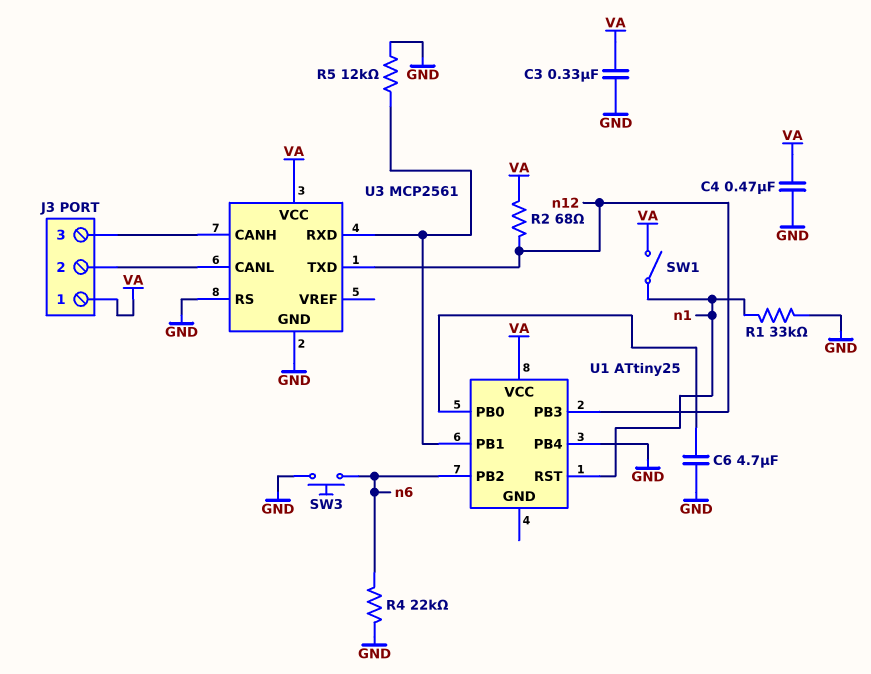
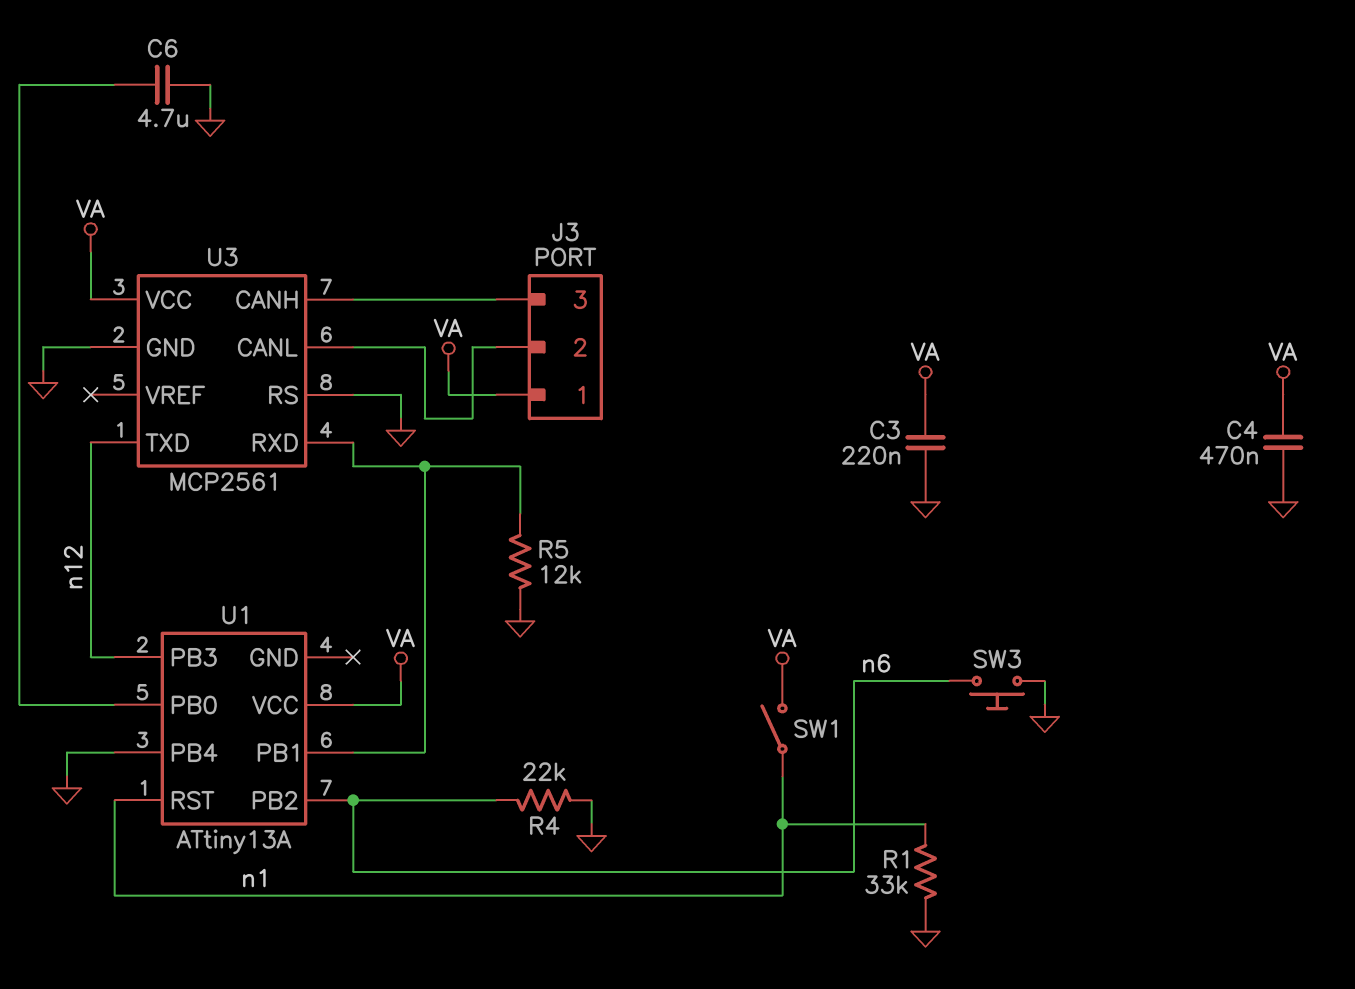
C3: 330nF (GND, VA) -> 220nF (GND, VA)
R2: 68 (VA, n12) -> none
U1: ATtiny25 -> ATtiny13A

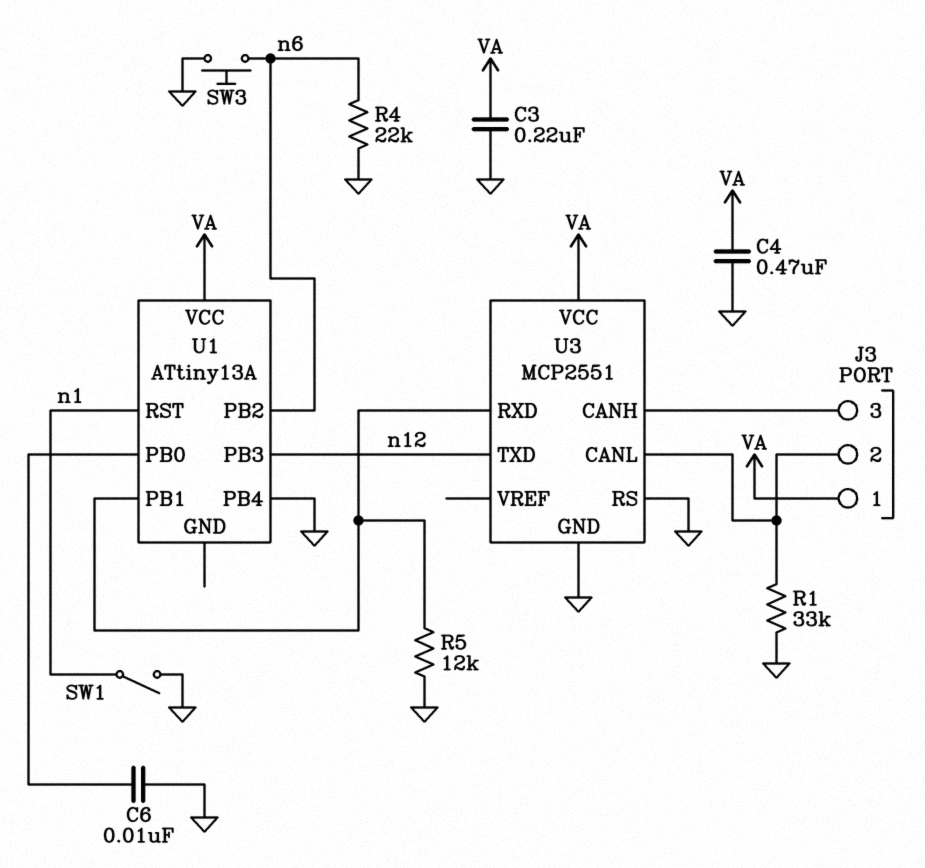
C6: 4.7uF (GND, U1/PB0) -> 10nF (GND, U1/PB0)
R1: 33k (GND, n1) -> 33k (GND, J3/2)
SW1: switch (VA, n1) -> switch (GND, n1)
U3: MCP2561 -> MCP2551

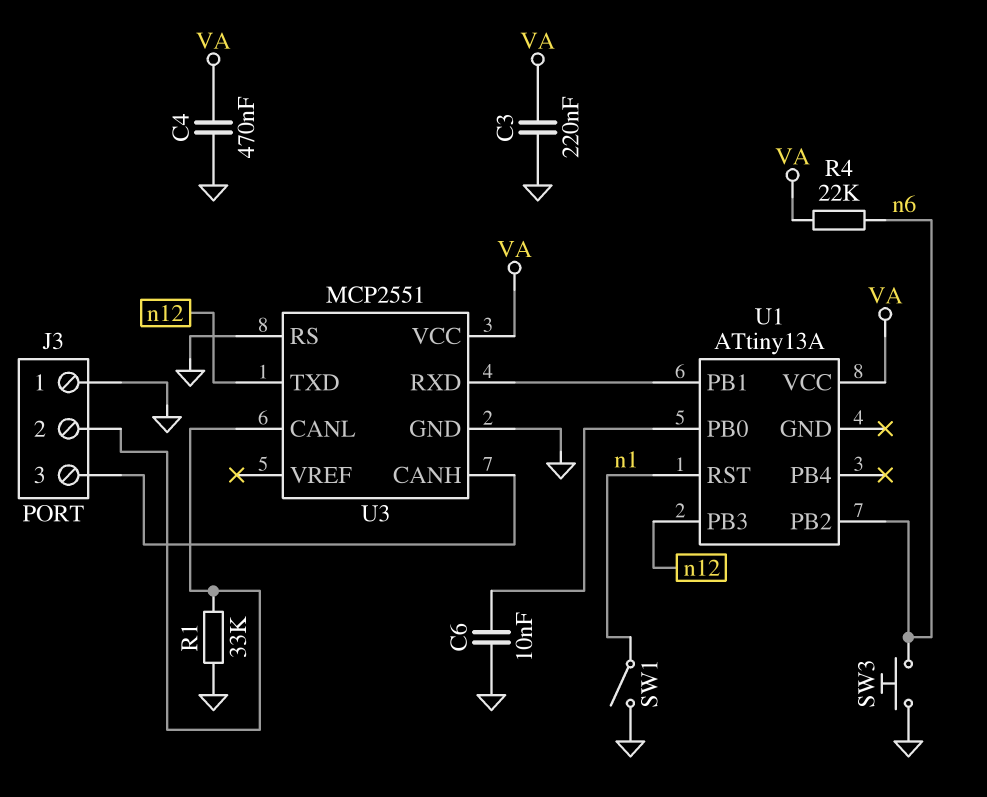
J3 pin 1: VA -> GND
R4: 22k (GND, n6) -> 22k (VA, n6)
R5: 12k (GND, U1/PB1) -> none
U1 pin PB4: GND -> none

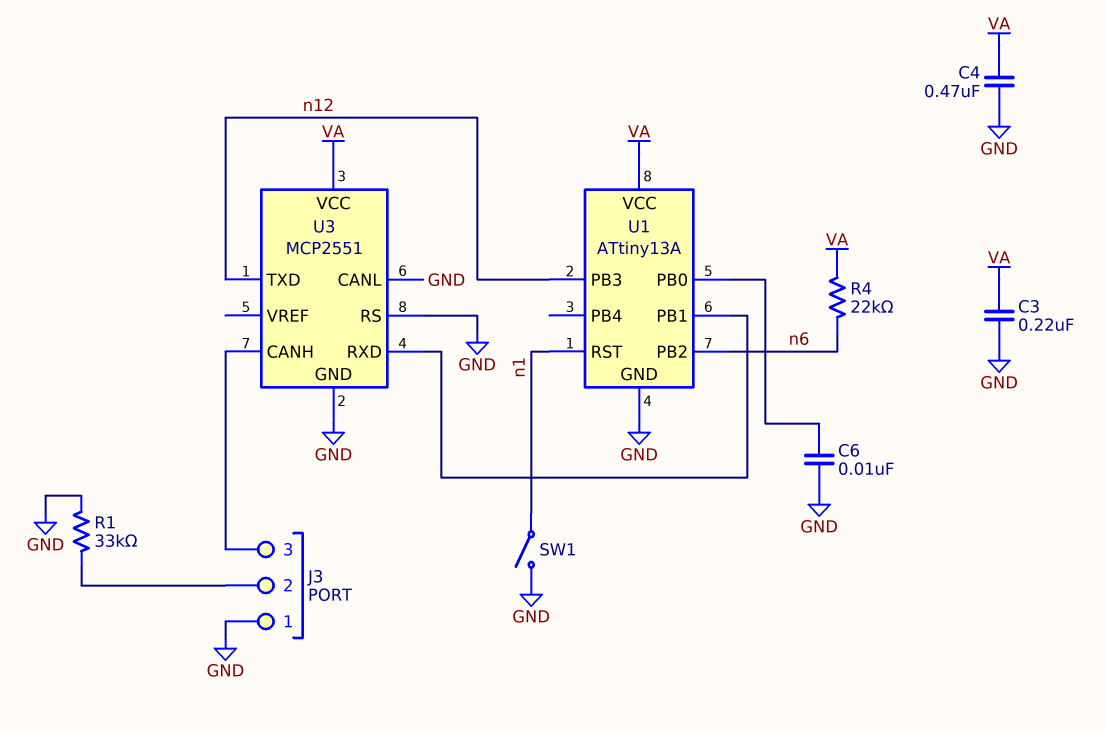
SW3: button (GND, n6) -> none
U1 pin GND: none -> GND
U3 pin CANL: J3/2 -> GND

